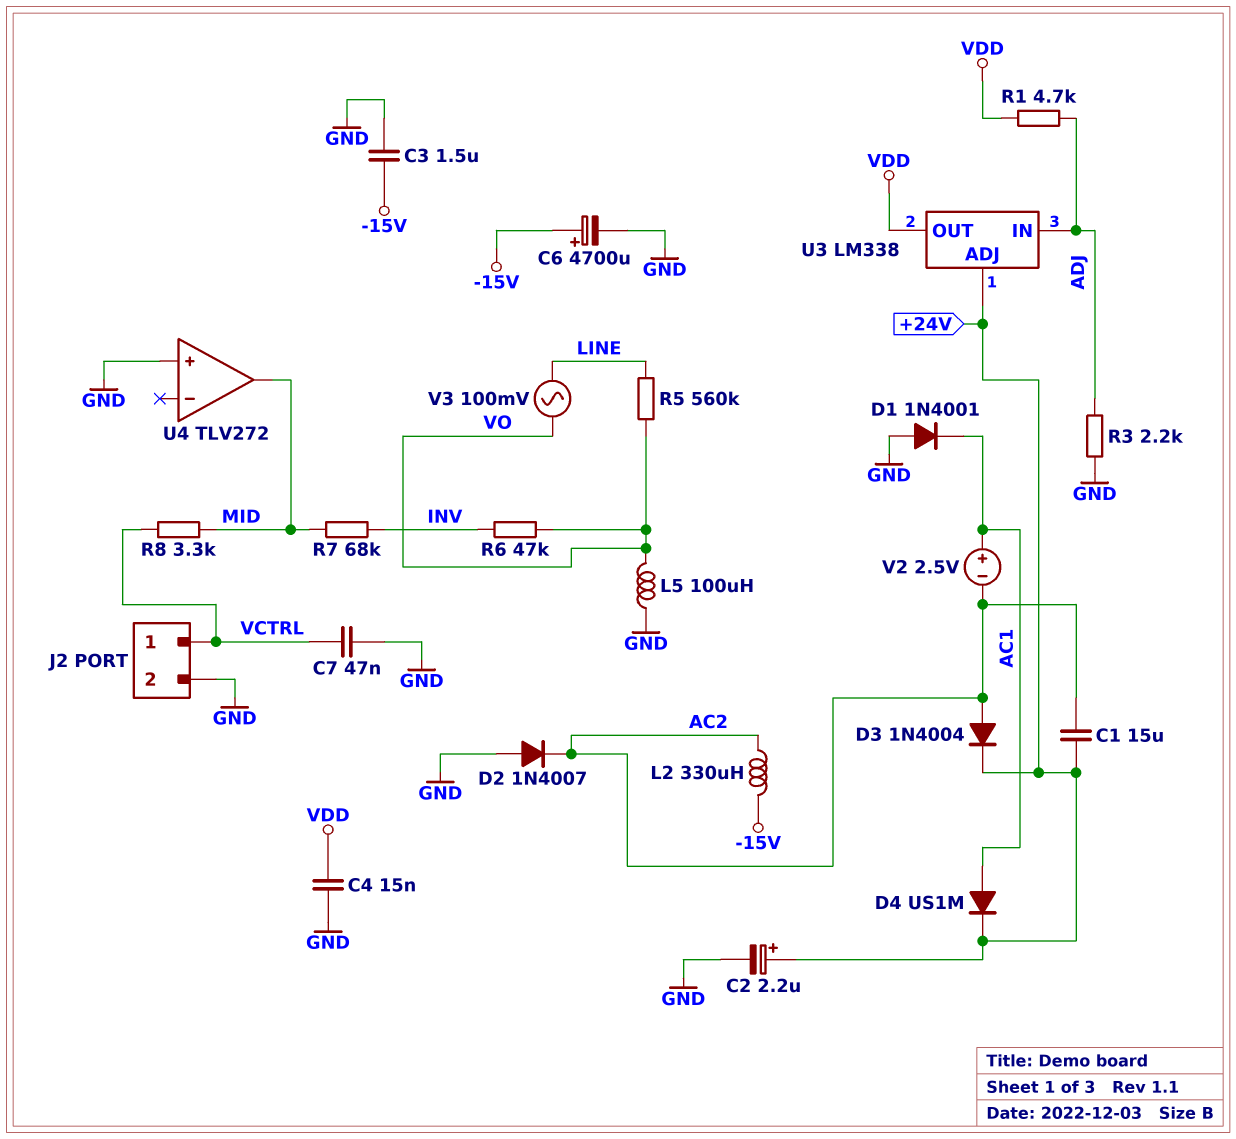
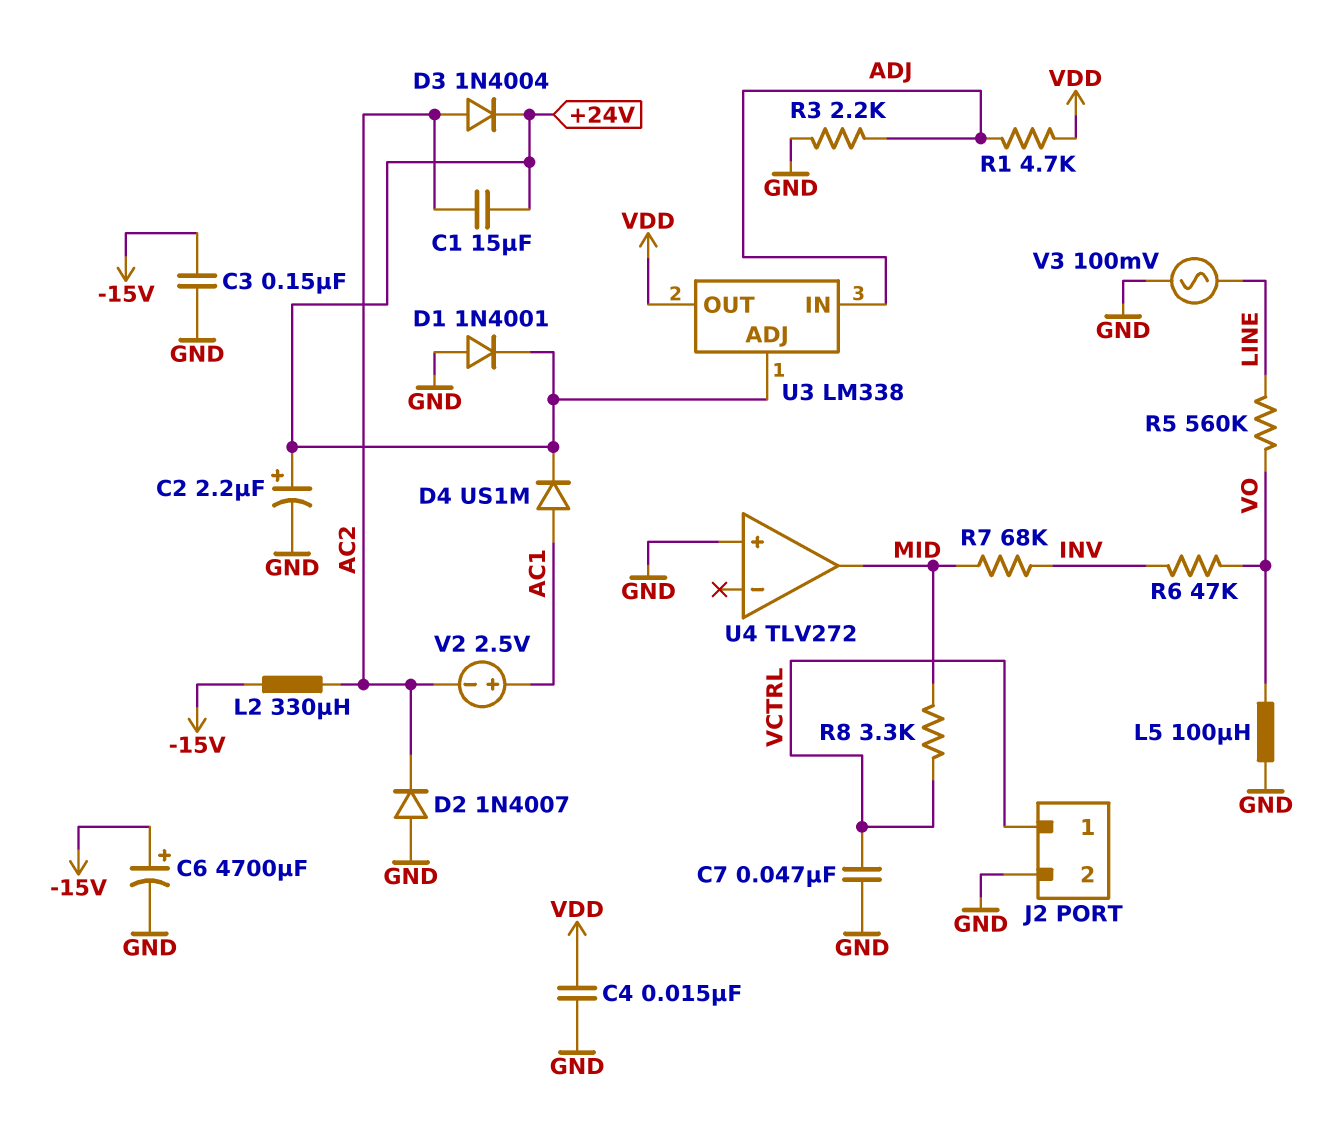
C3: 1.5uF (-15V, GND) -> 150nF (-15V, GND)
D1: diode 1N4001 (A GND, K AC1) -> diode 1N4001 (A GND, K +24V)
V3: AC 100mV (LINE, VO) -> AC 100mV (GND, LINE)

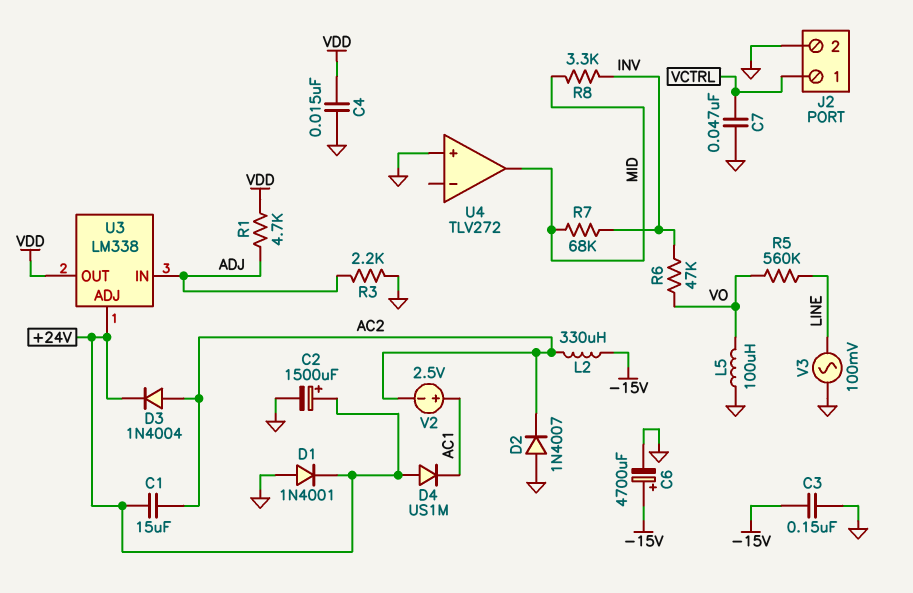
C2: 2.2uF (plus +24V, minus GND) -> 1500uF (plus +24V, minus GND)
D4: diode US1M (A AC1, K +24V) -> diode US1M (A +24V, K AC1)
R8: 3.3k (MID, VCTRL) -> 3.3k (INV, MID)

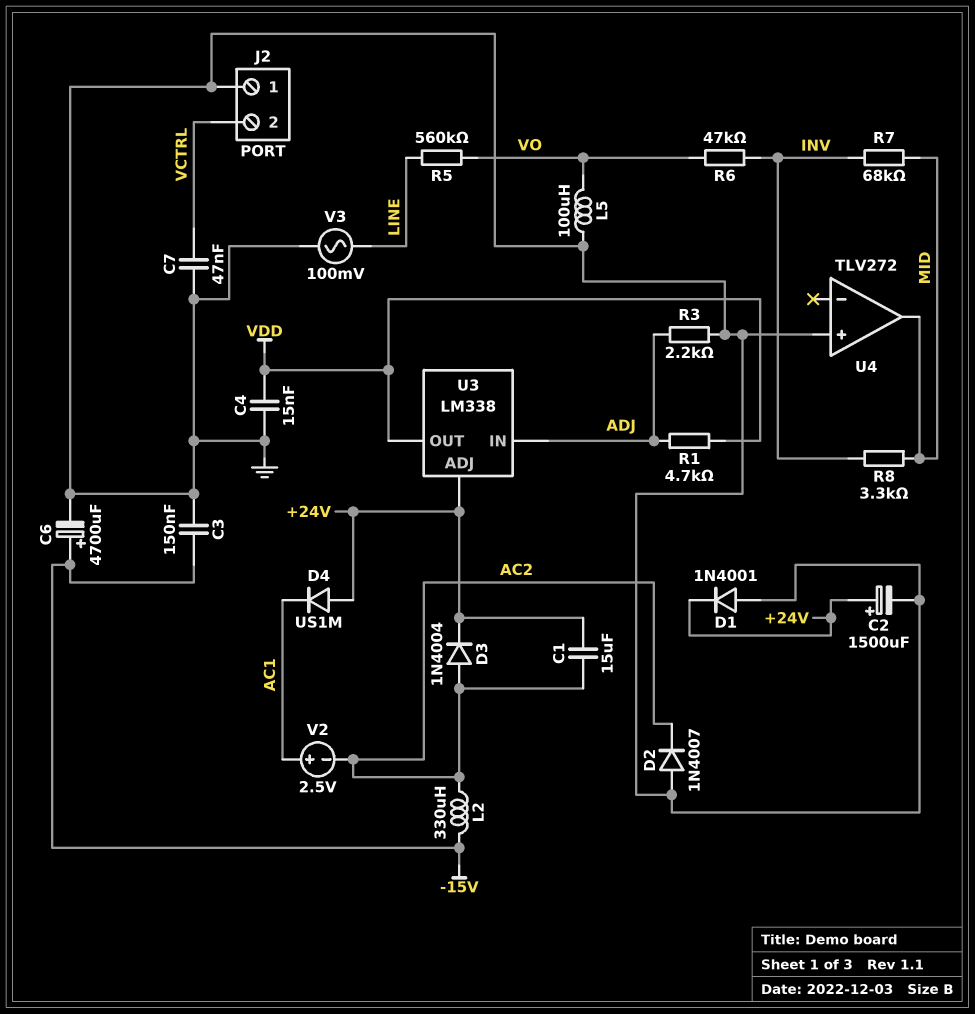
J2 pin 1: VCTRL -> GND
J2 pin 2: GND -> VCTRL

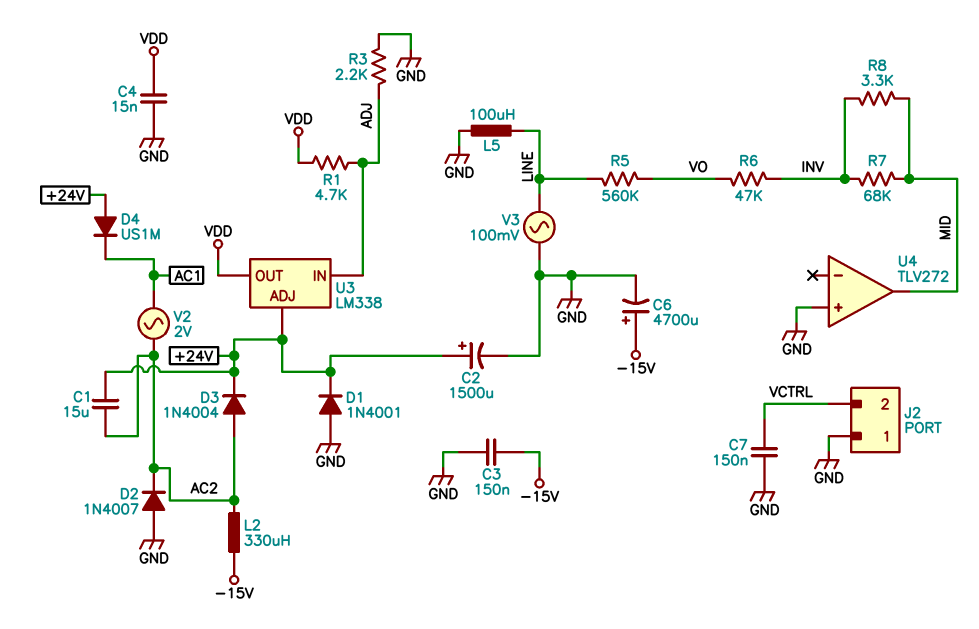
C7: 47nF (GND, VCTRL) -> 150nF (GND, VCTRL)
L5: 100uH (GND, VO) -> 100uH (GND, LINE)
V2: 2.5V (plus AC1, minus AC2) -> AC 2V (AC1, AC2)

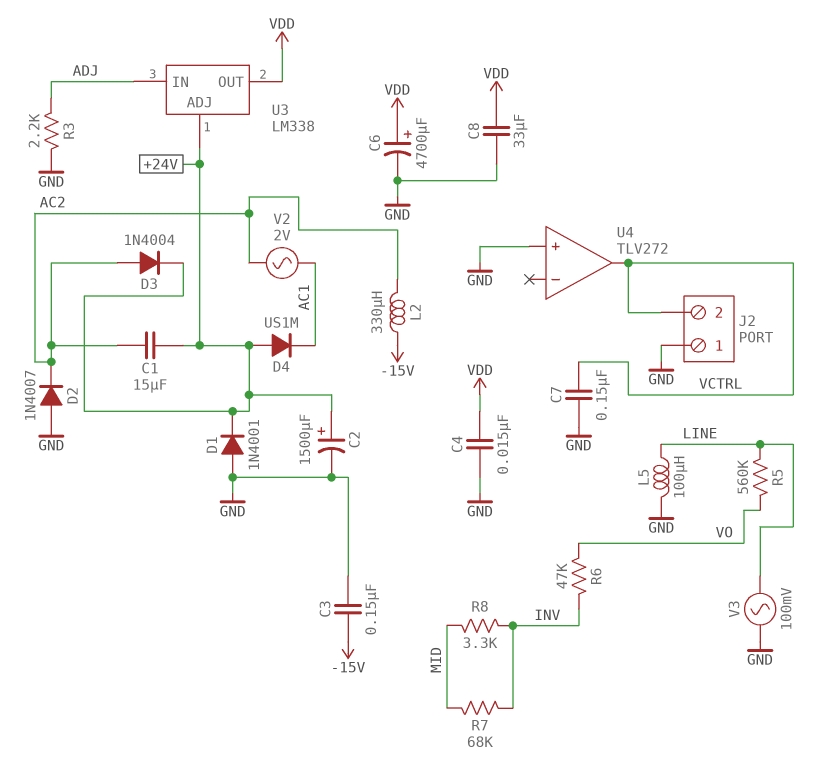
C6: 4700uF (plus -15V, minus GND) -> 4700uF (plus VDD, minus GND)
C8: none -> 33uF (GND, VDD)
R1: 4.7k (ADJ, VDD) -> none
U4 pin out: MID -> VCTRL

